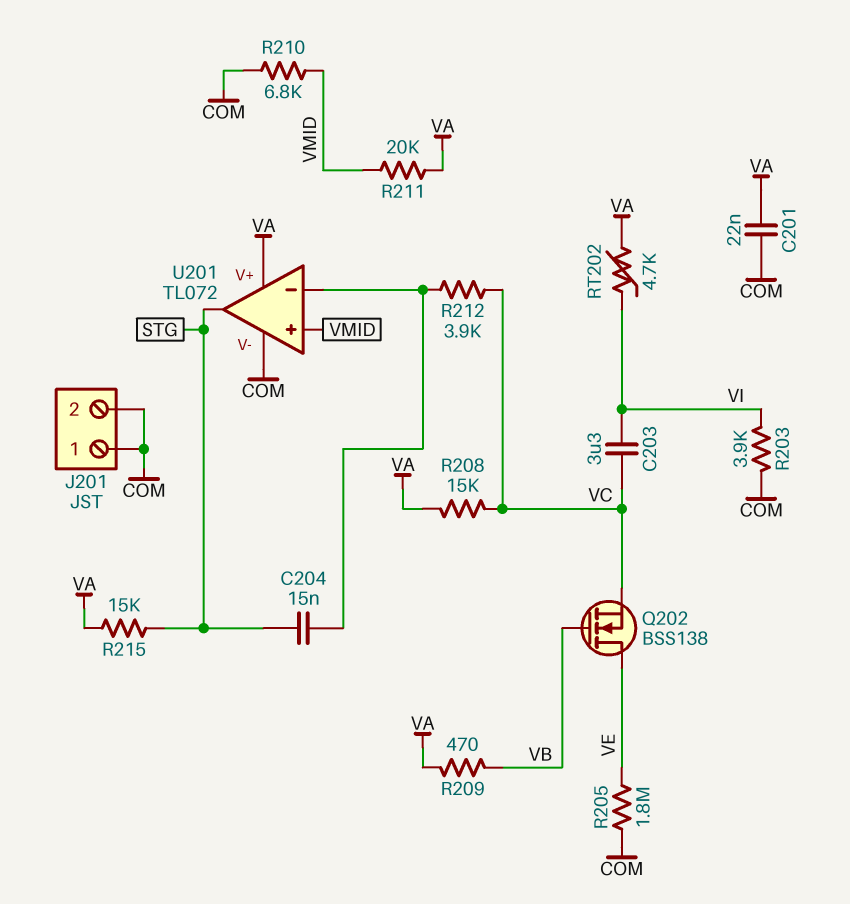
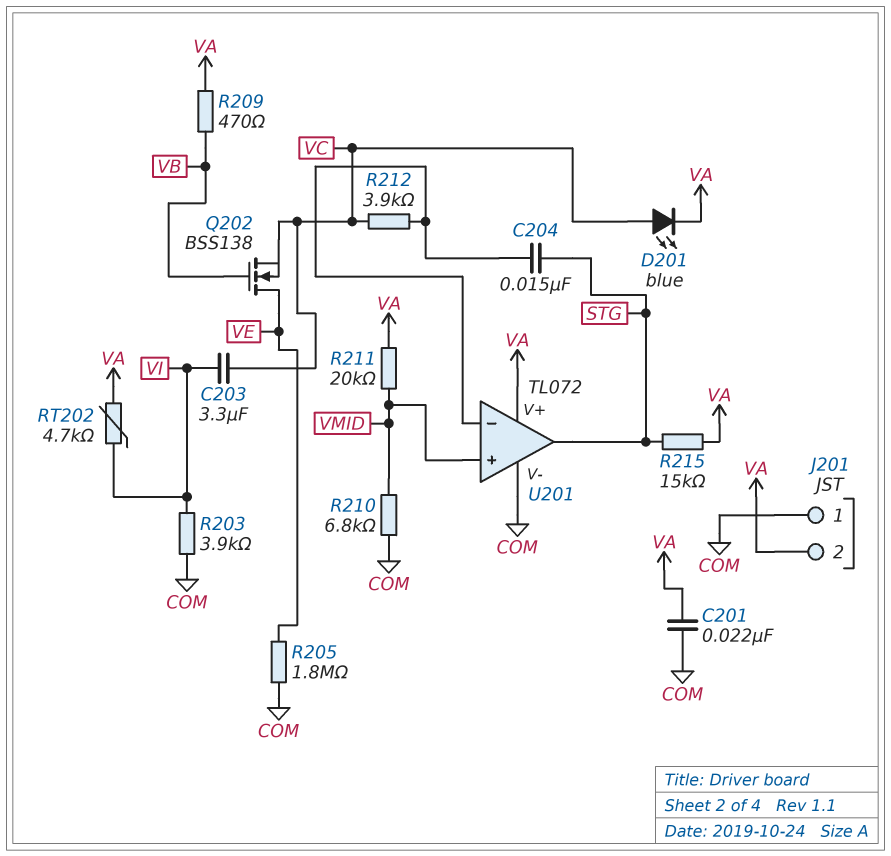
D201: none -> LED blue (A VC, K VA)
J201 pin 2: COM -> VA
R208: 15k (VA, VC) -> none

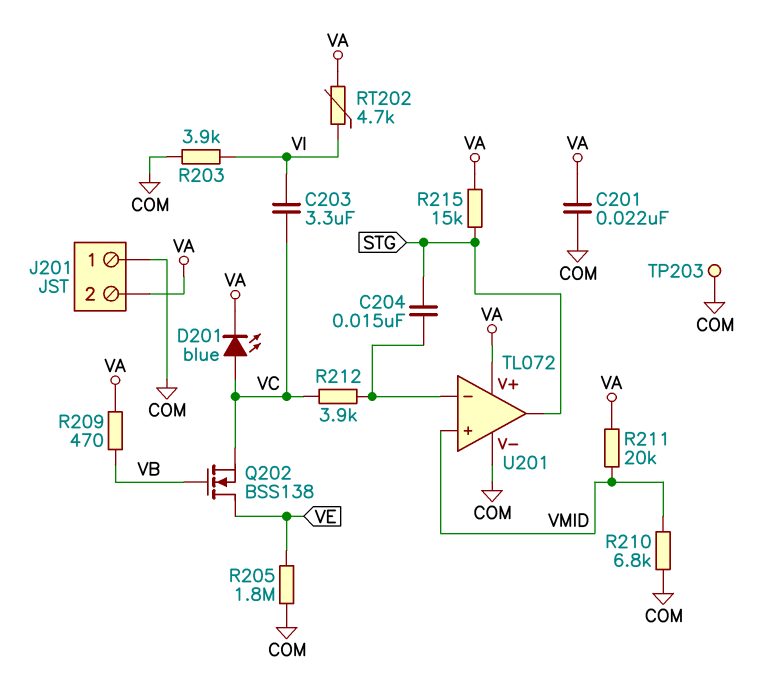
TP203: none -> test point (COM)

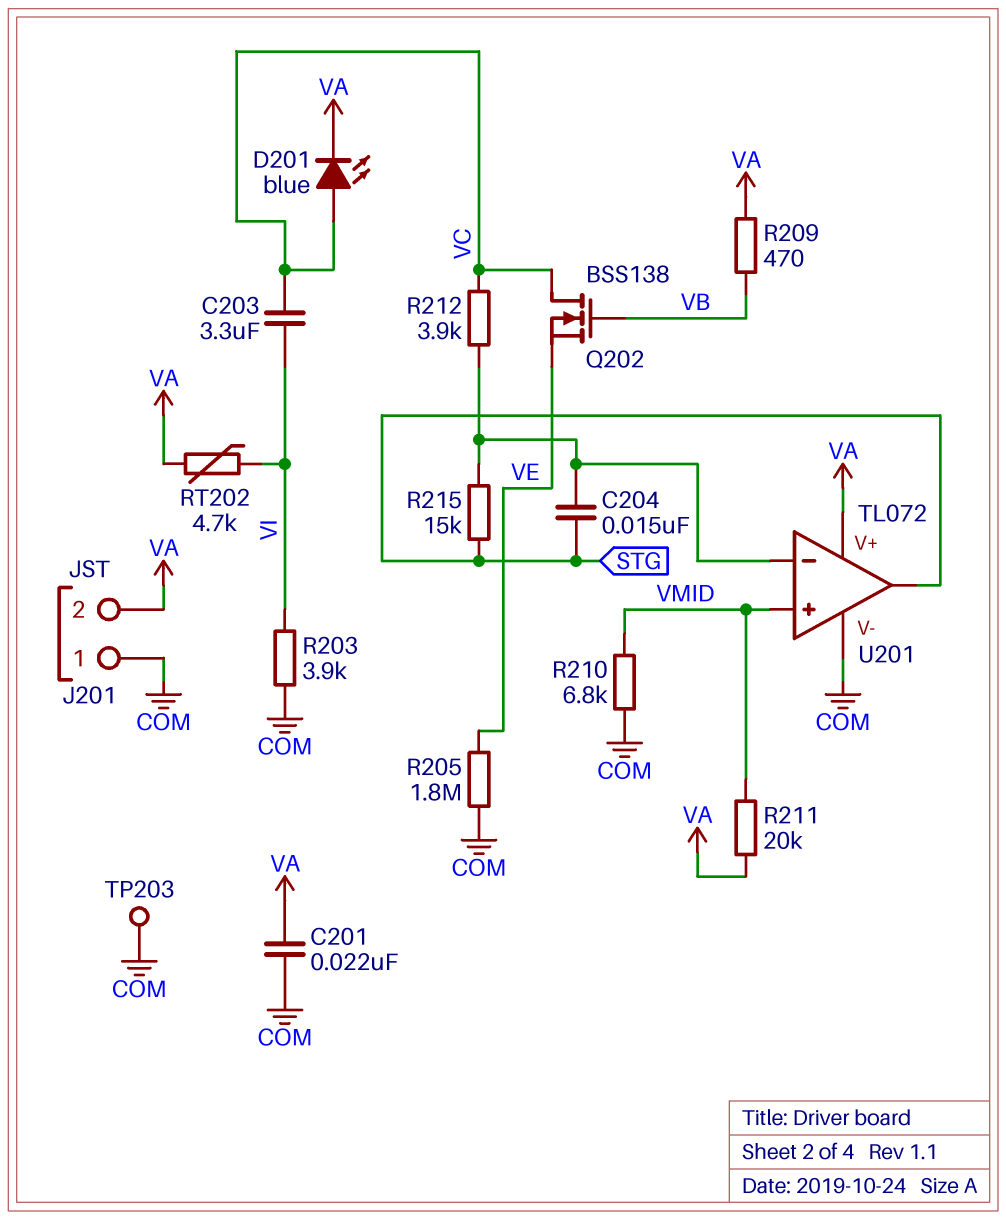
Q202: NMOS BSS138 (G VB, D VE, S VC) -> NMOS BSS138 (G VB, D VC, S VE)
R215: 15k (STG, VA) -> 15k (STG, U201/in-)

